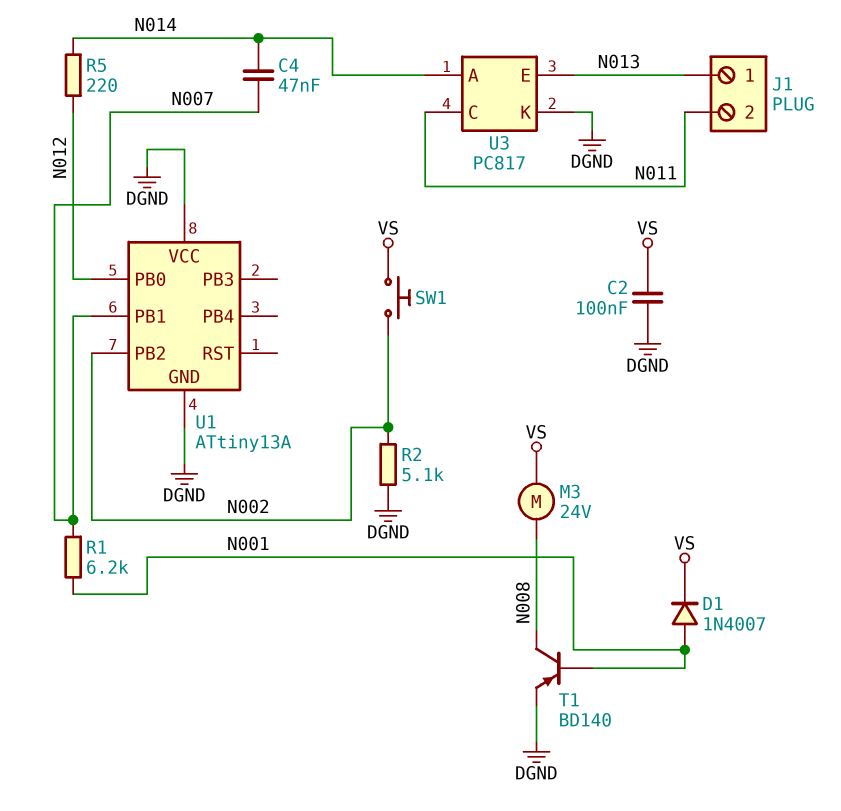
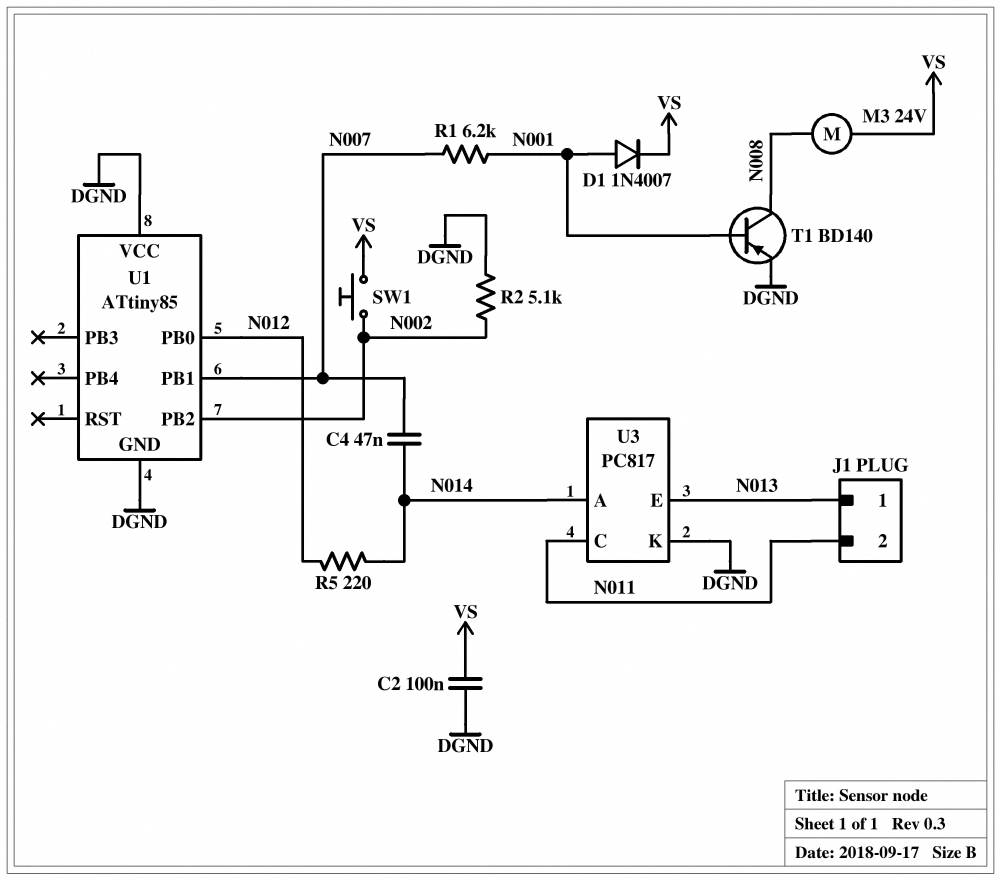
U1: ATtiny13A -> ATtiny85

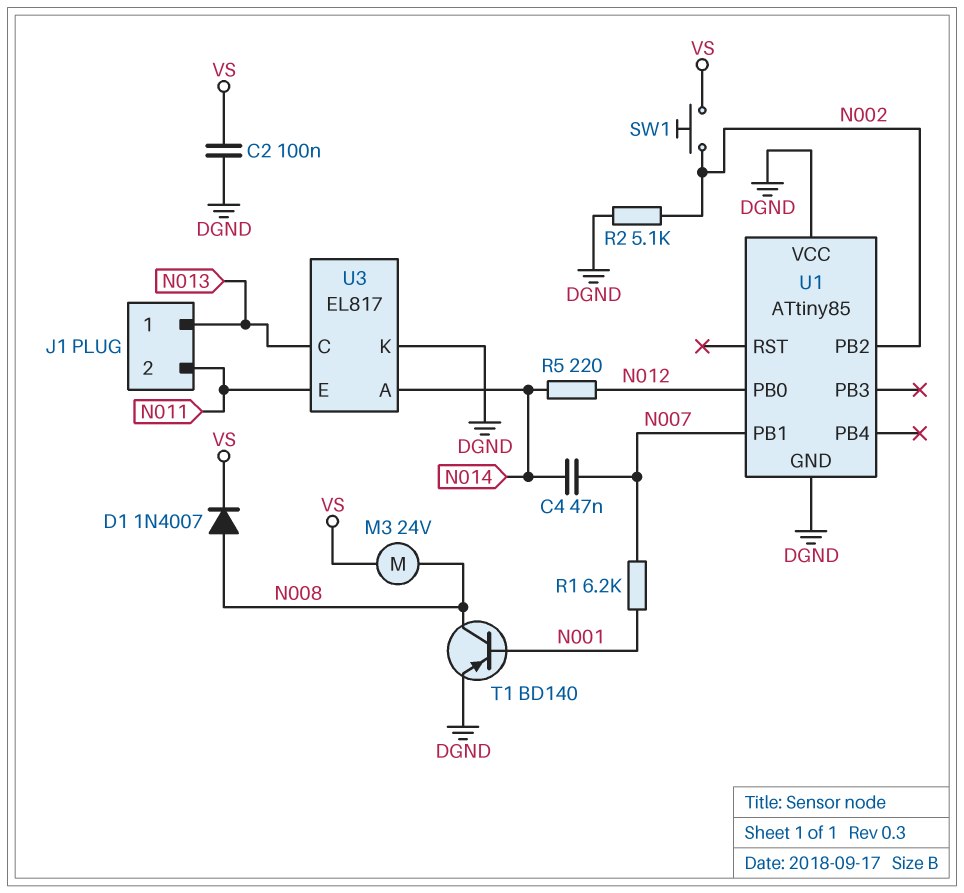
D1: diode 1N4007 (A N001, K VS) -> diode 1N4007 (A N008, K VS)
U3: PC817 -> EL817
U3 pin C: N011 -> N013
U3 pin E: N013 -> N011

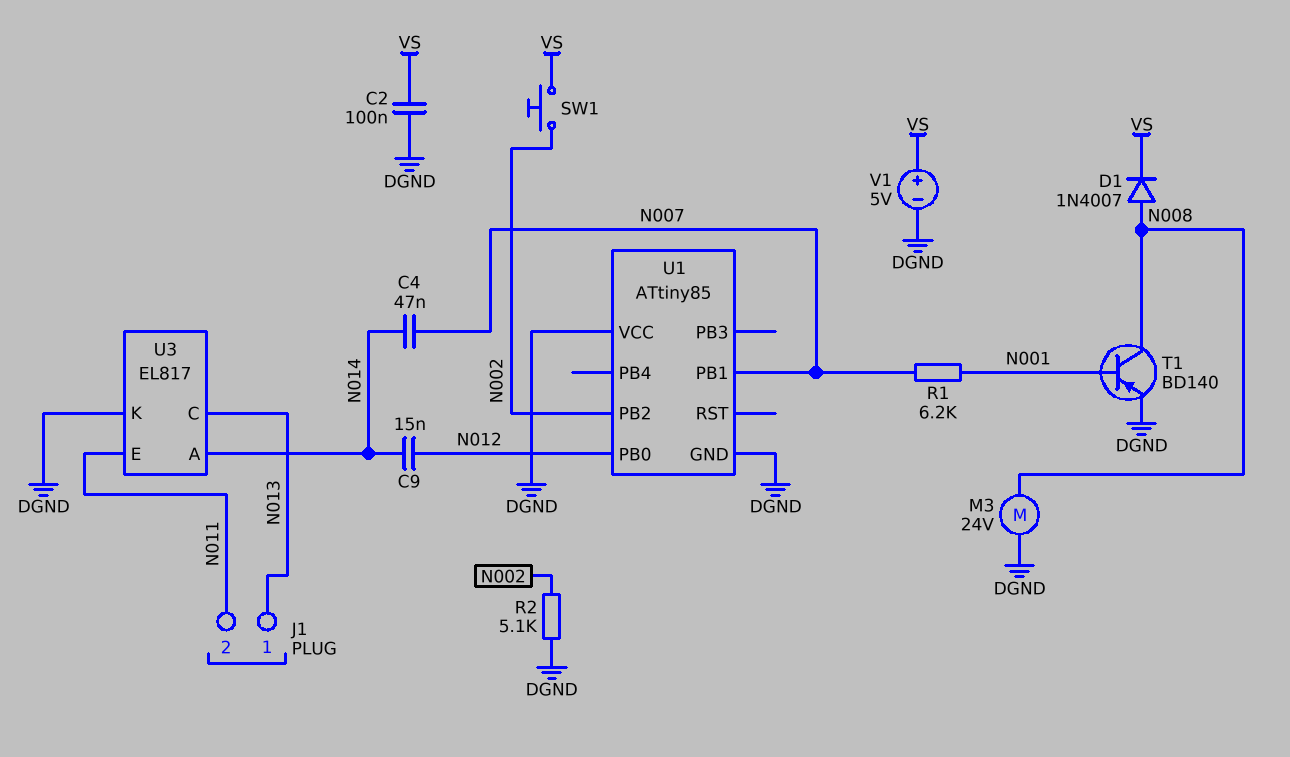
C9: none -> 15nF (N012, N014)
M3: motor 24V (N008, VS) -> motor 24V (DGND, N008)
R5: 220 (N012, N014) -> none
V1: none -> 5V (plus VS, minus DGND)

